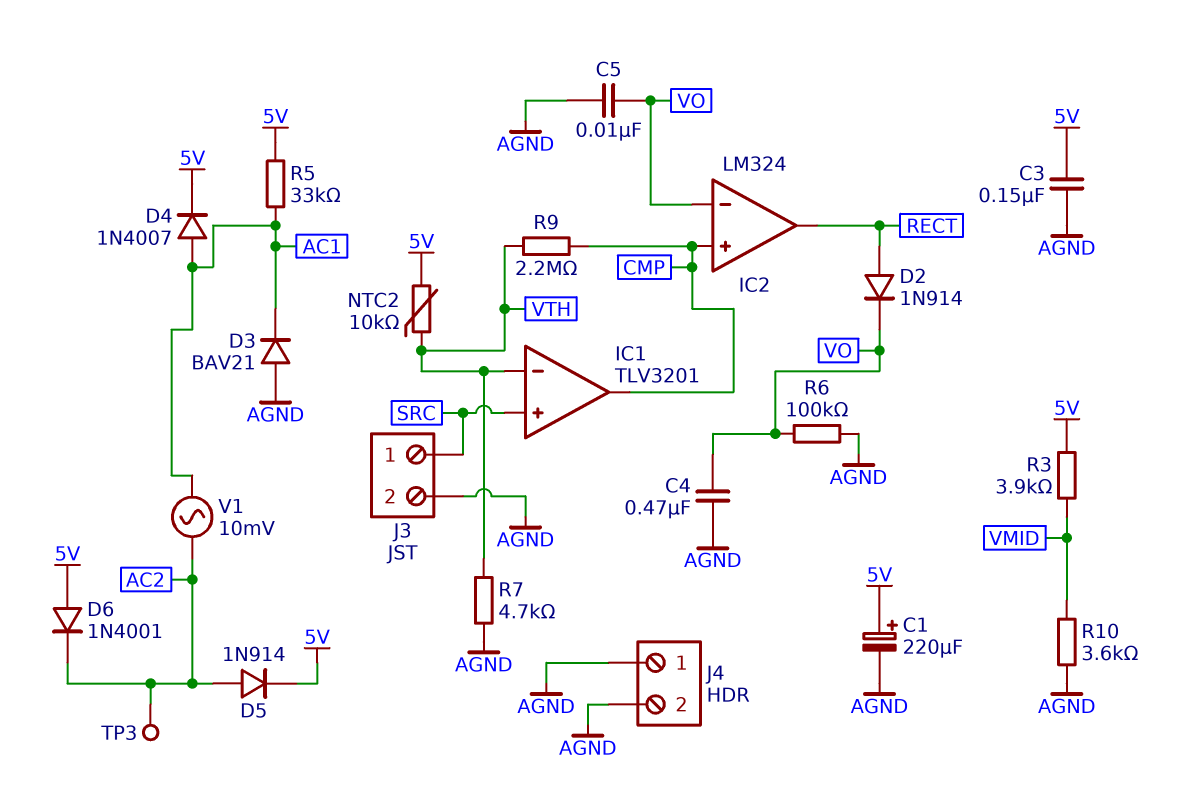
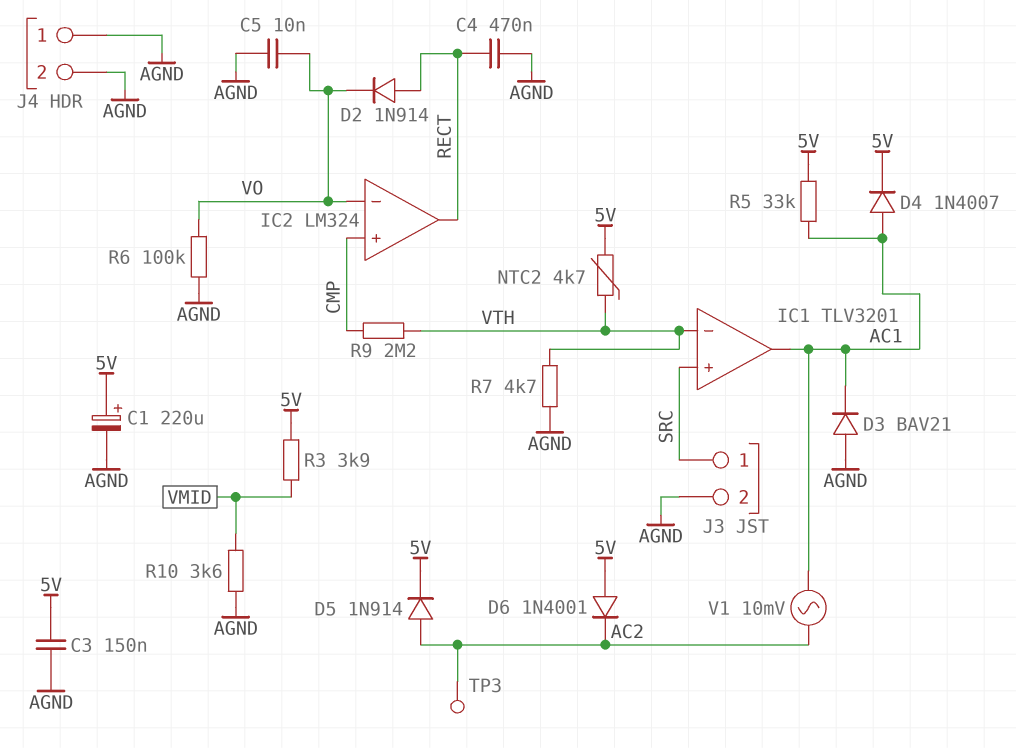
C4: 470nF (AGND, VO) -> 470nF (AGND, RECT)
IC1 pin out: CMP -> AC1
NTC2: 10k (5V, VTH) -> 4.7k (5V, VTH)

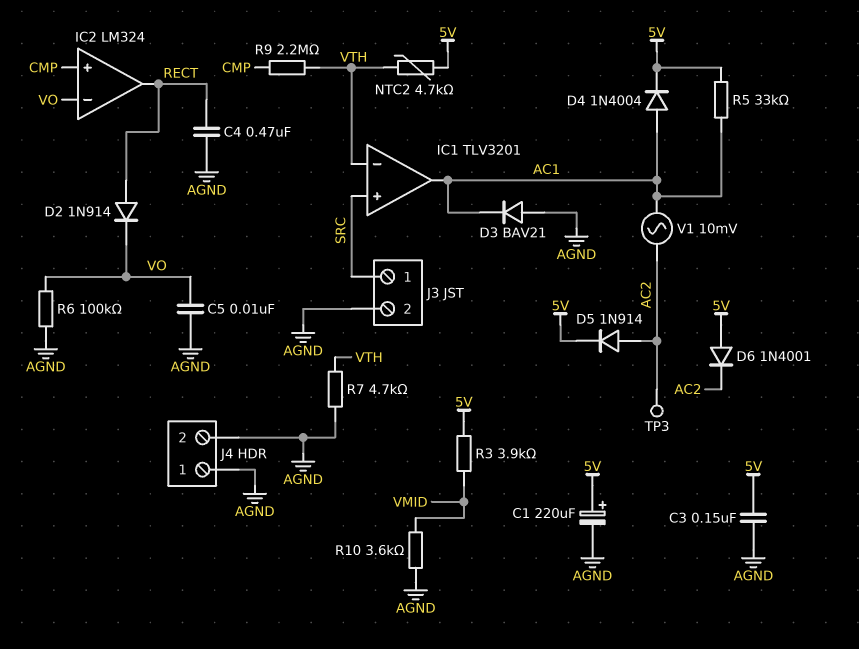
D4: diode 1N4007 (A AC1, K 5V) -> diode 1N4004 (A AC1, K 5V)

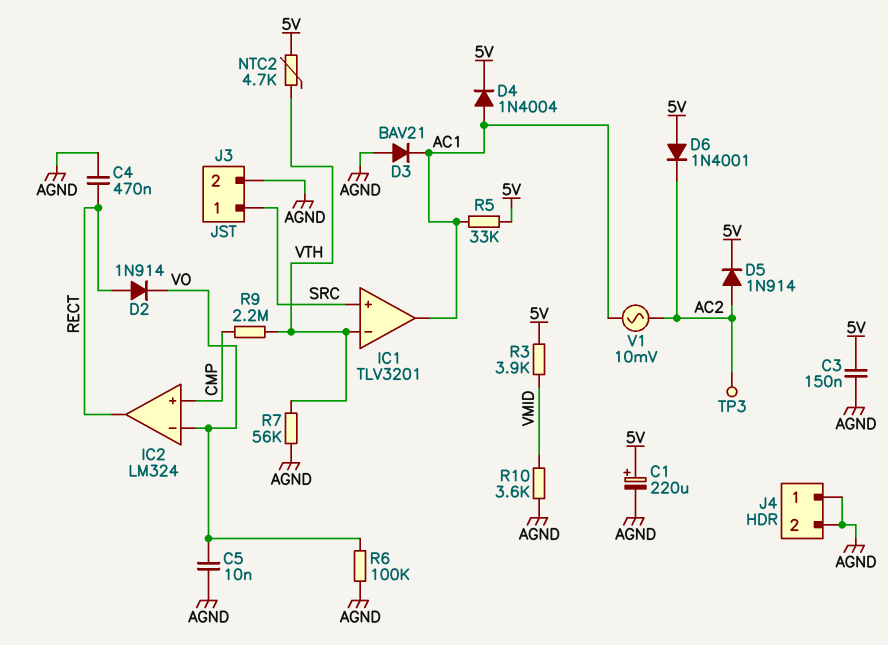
R7: 4.7k (AGND, VTH) -> 56k (AGND, VTH)

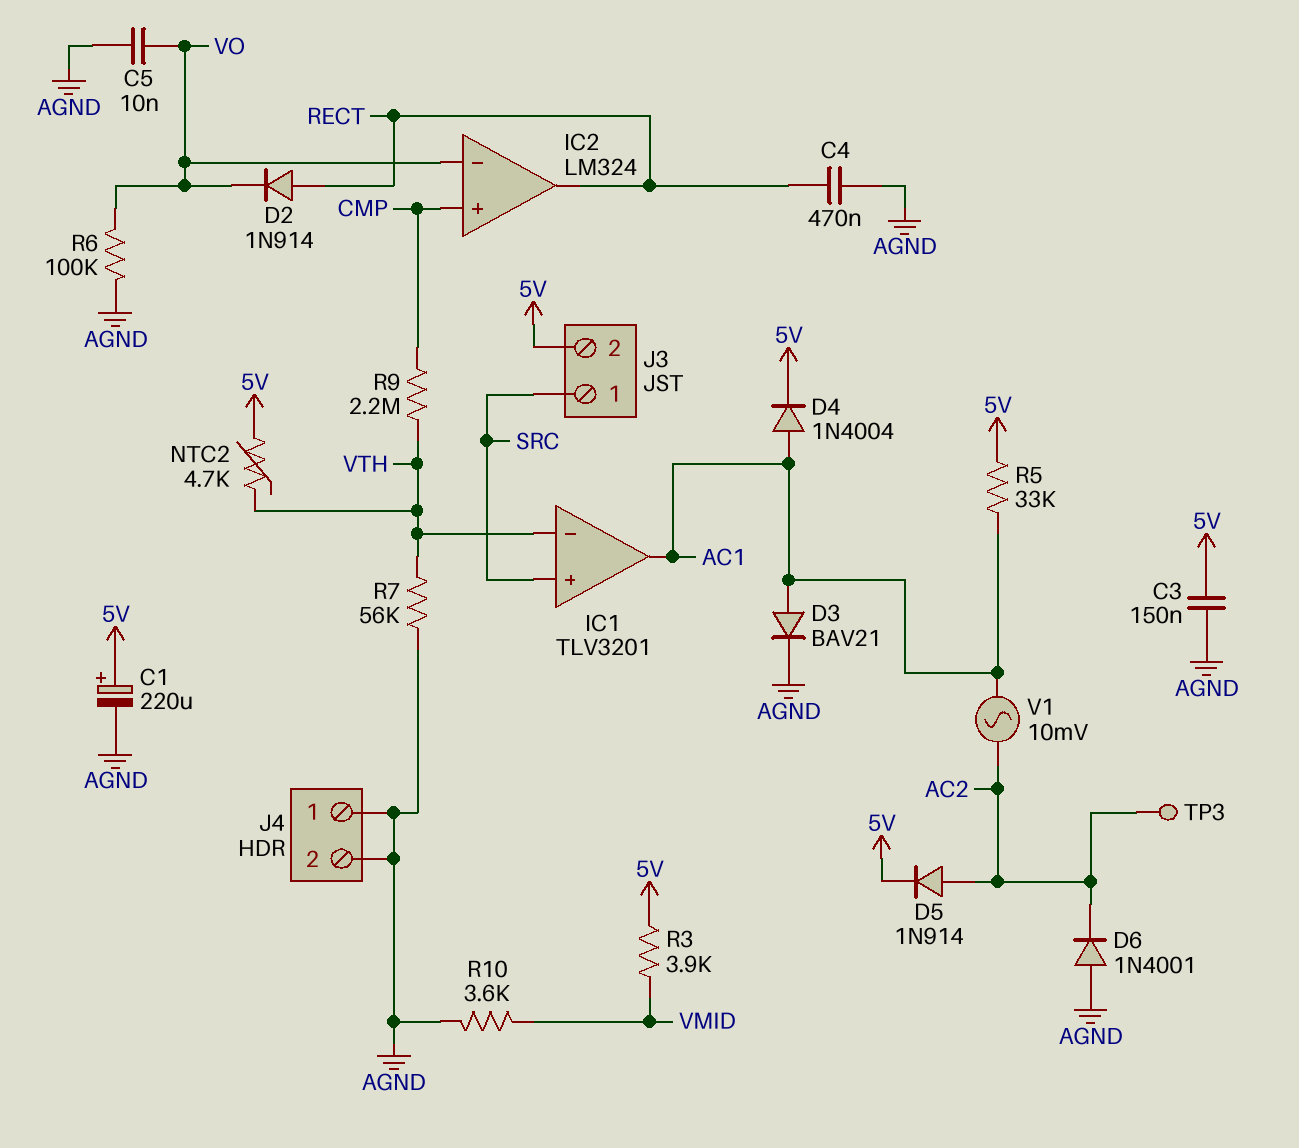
D3: diode BAV21 (A AGND, K AC1) -> diode BAV21 (A AC1, K AGND)
D6: diode 1N4001 (A 5V, K AC2) -> diode 1N4001 (A AGND, K AC2)
J3 pin 2: AGND -> 5V

